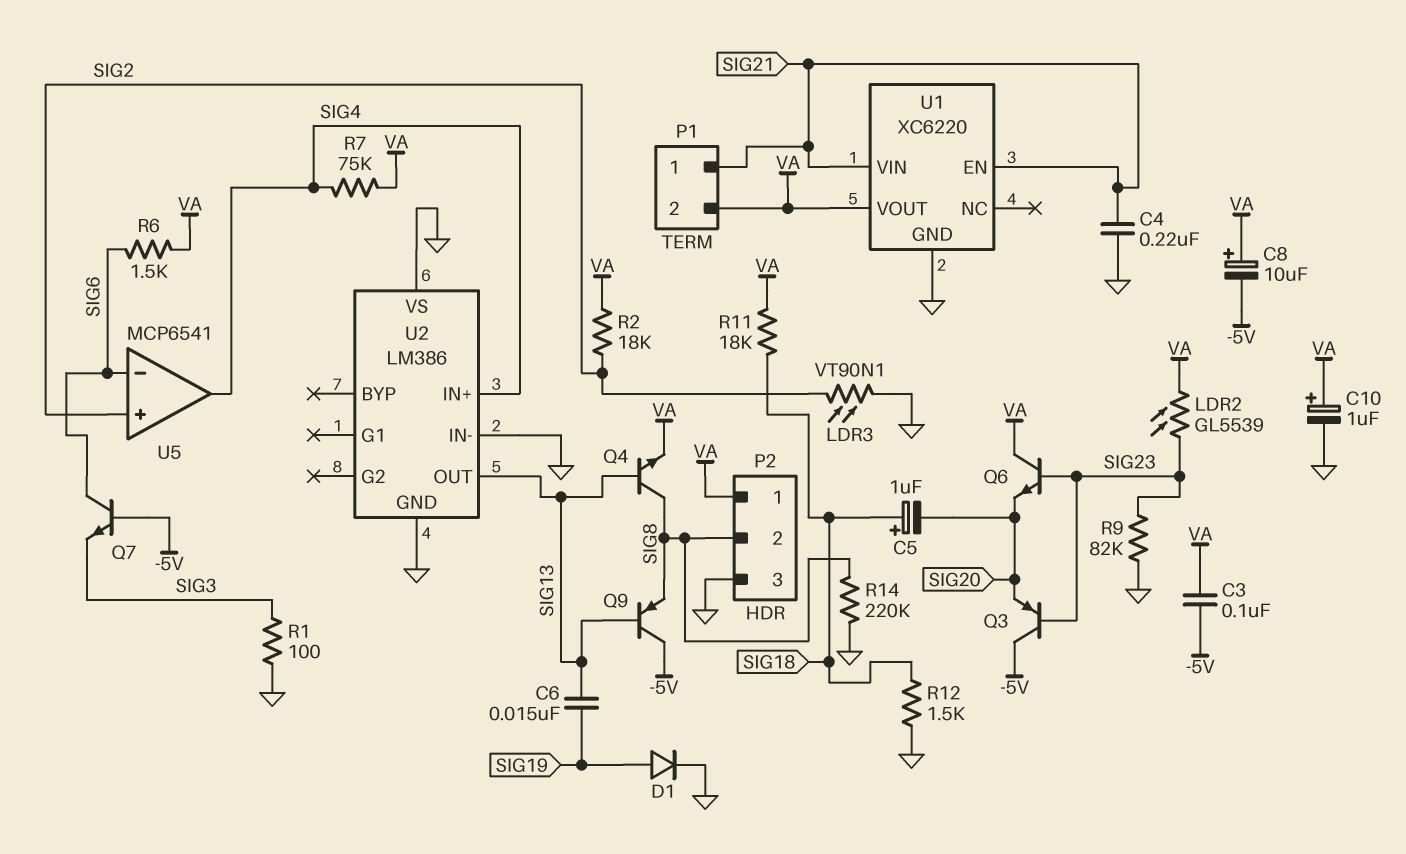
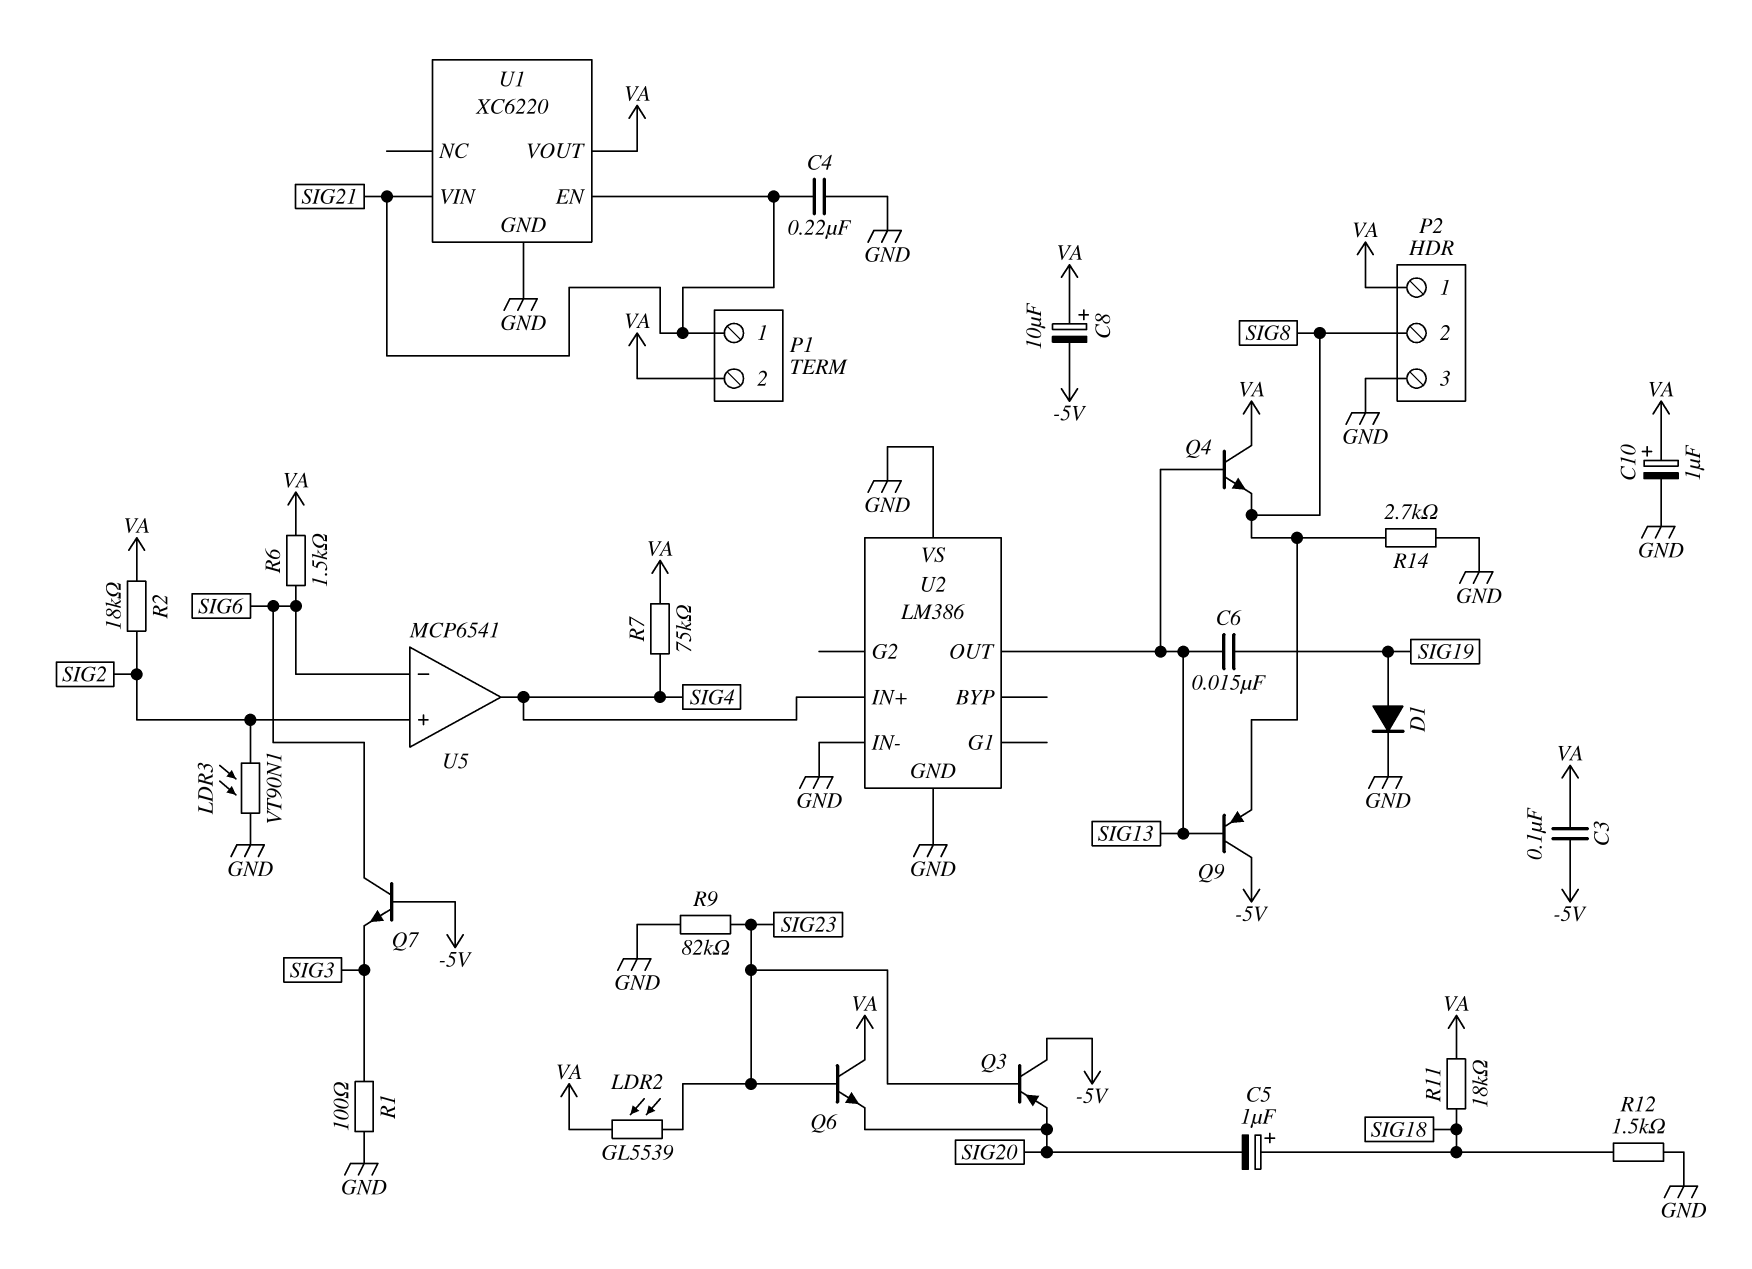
Q4: NPN (B SIG13, C SIG8, E VA) -> NPN (B SIG13, C VA, E SIG8)
R14: 220k (GND, SIG8) -> 2.7k (GND, SIG8)

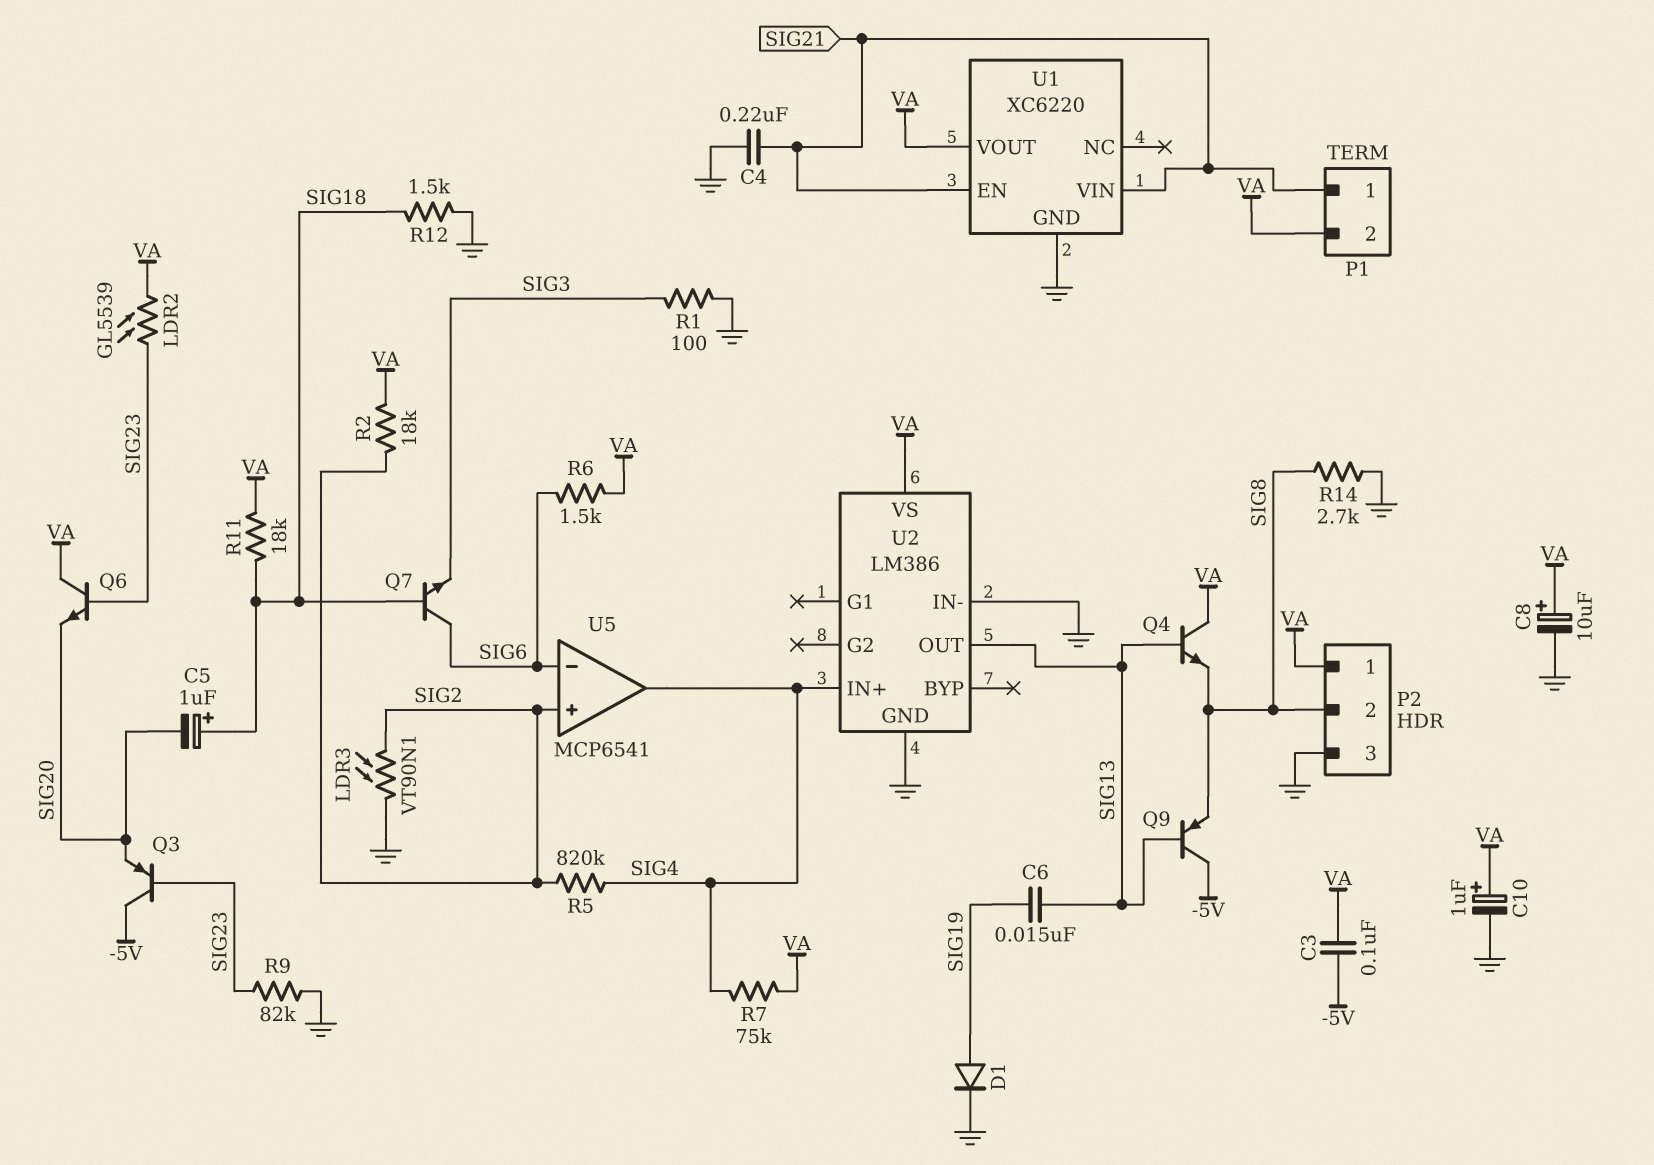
C8: 10uF (plus VA, minus -5V) -> 10uF (plus VA, minus GND)
Q7: NPN (B -5V, C SIG6, E SIG3) -> NPN (B SIG18, C SIG6, E SIG3)
R5: none -> 820k (SIG2, SIG4)
U2 pin VS: GND -> VA

